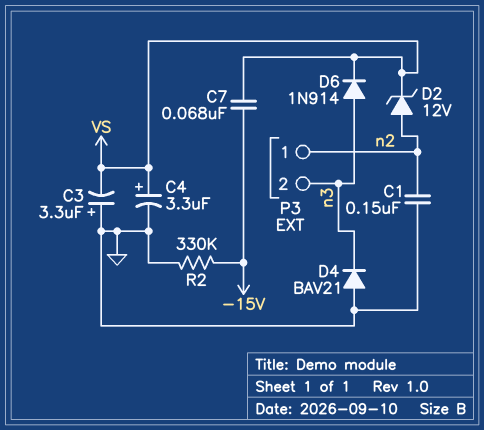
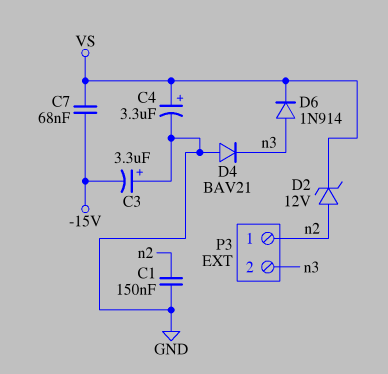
C3: 3.3uF (plus GND, minus VS) -> 3.3uF (plus GND, minus -15V)
R2: 330k (-15V, GND) -> none

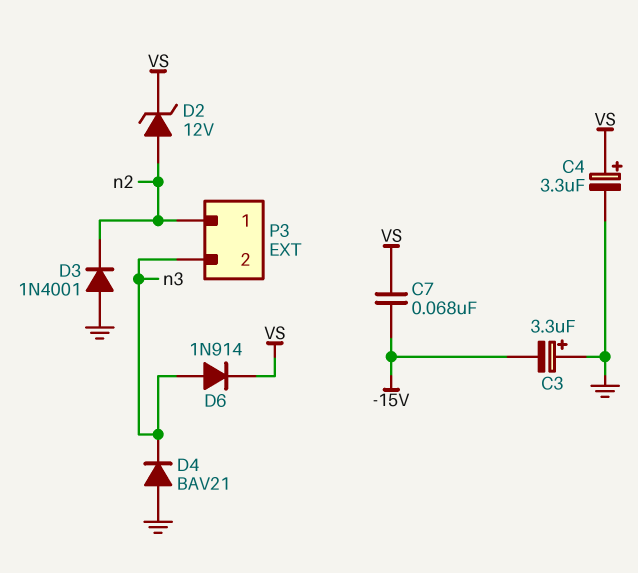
C1: 150nF (GND, n2) -> none
D3: none -> diode 1N4001 (A GND, K n2)

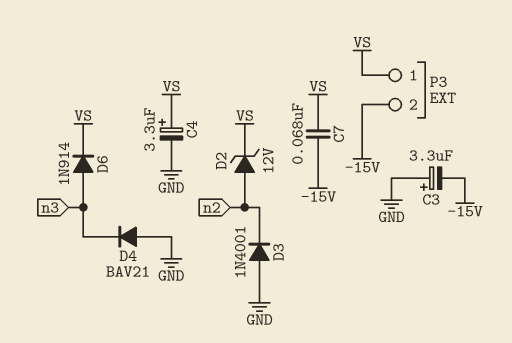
P3 pin 1: n2 -> VS
P3 pin 2: n3 -> -15V

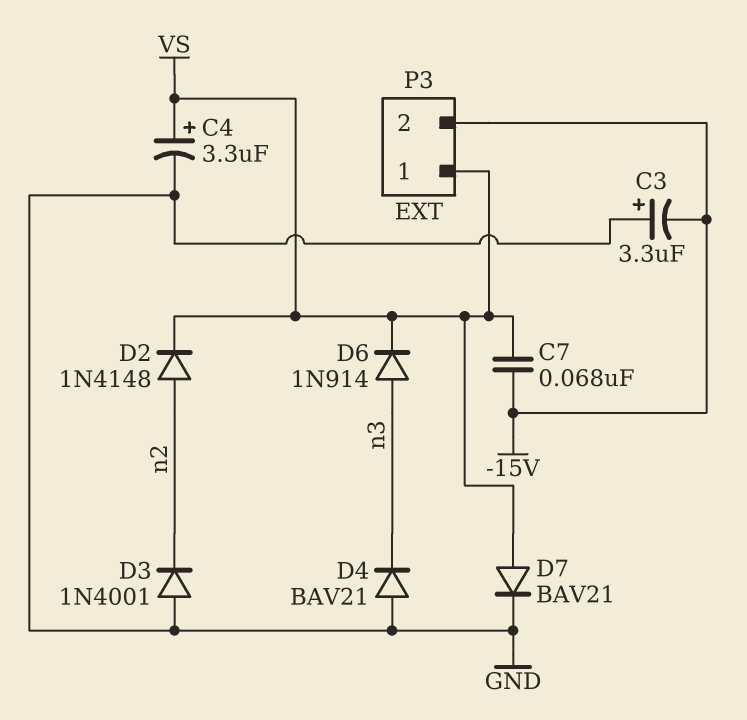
D2: zener 12V (A n2, K VS) -> diode 1N4148 (A n2, K VS)
D7: none -> diode BAV21 (A VS, K GND)

